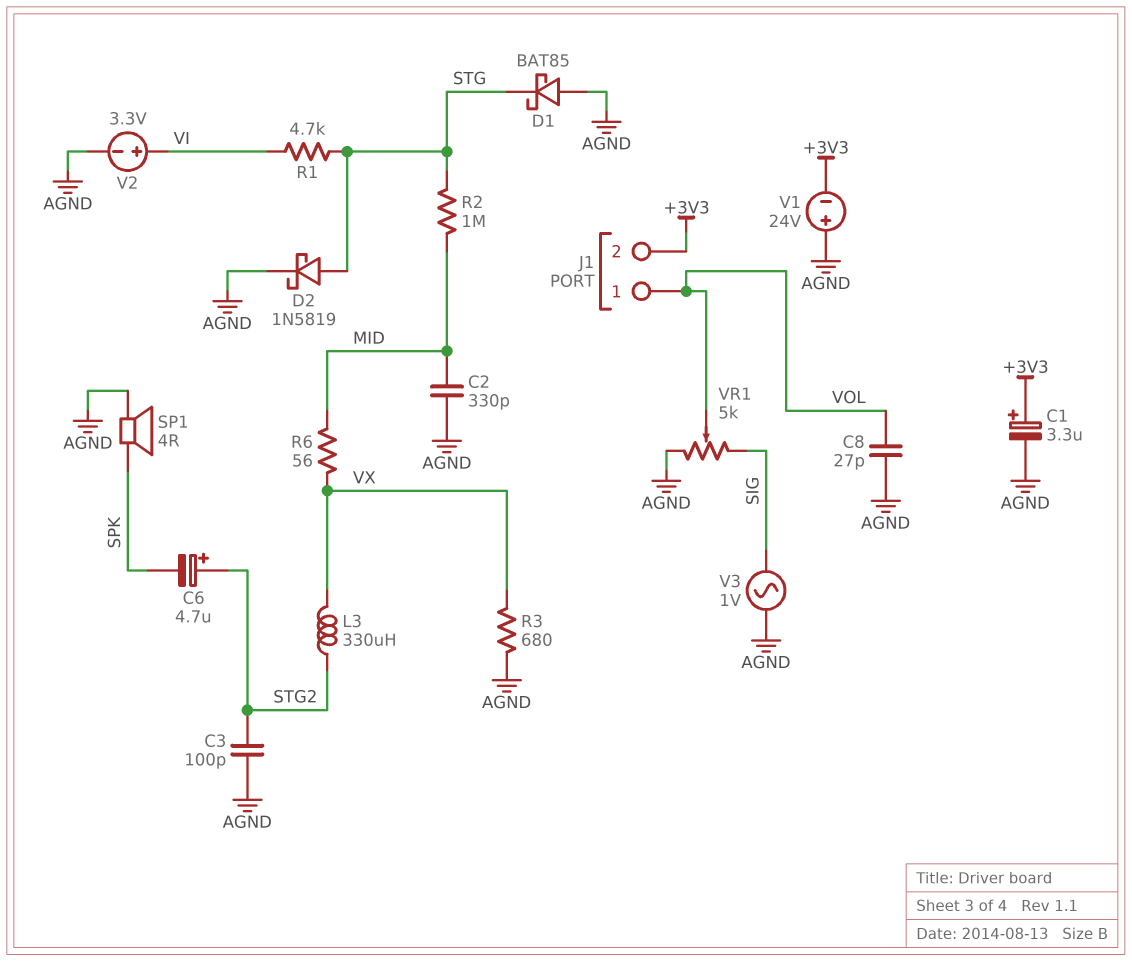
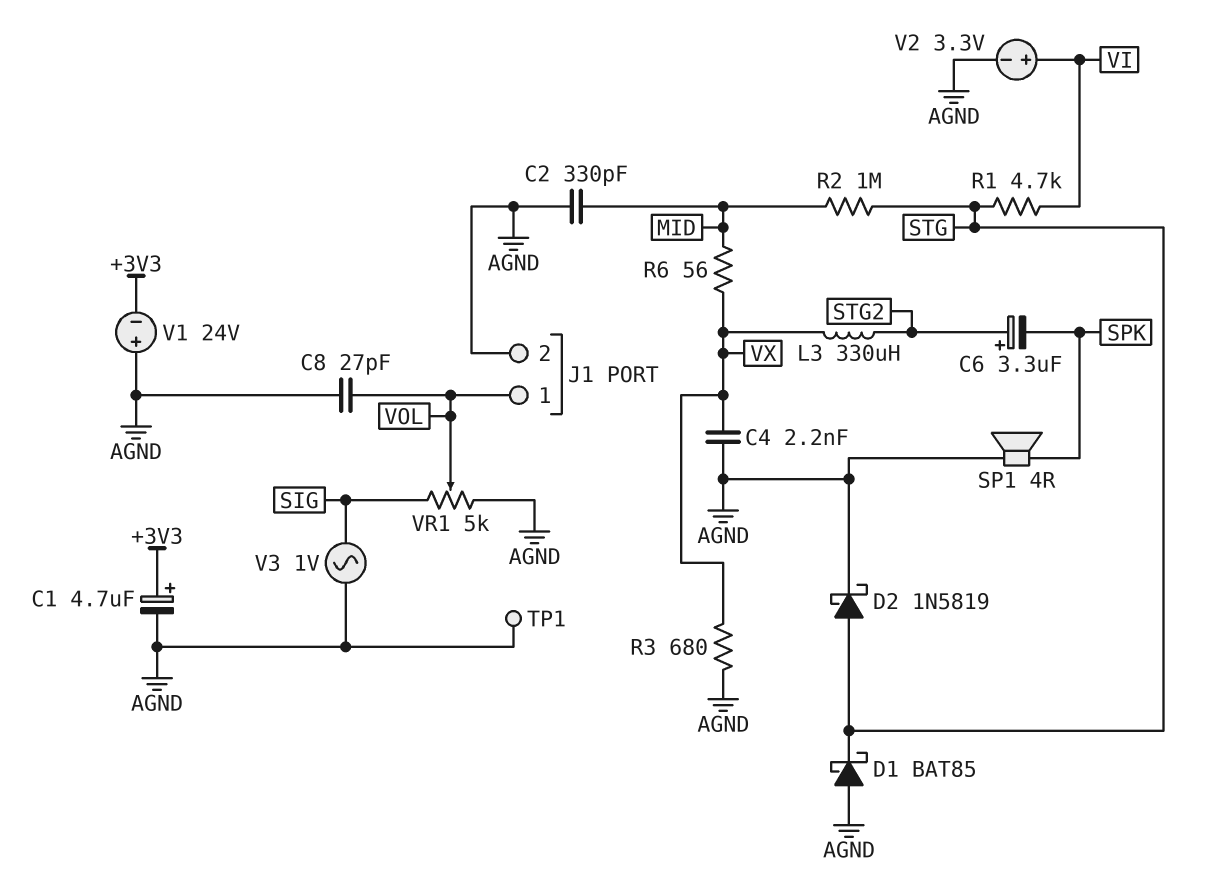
C1: 3.3uF (plus +3V3, minus AGND) -> 4.7uF (plus +3V3, minus AGND)
C3: 100pF (AGND, STG2) -> none
C4: none -> 2.2nF (AGND, VX)
C6: 4.7uF (plus STG2, minus SPK) -> 3.3uF (plus STG2, minus SPK)
J1 pin 2: +3V3 -> AGND
TP1: none -> test point (AGND)

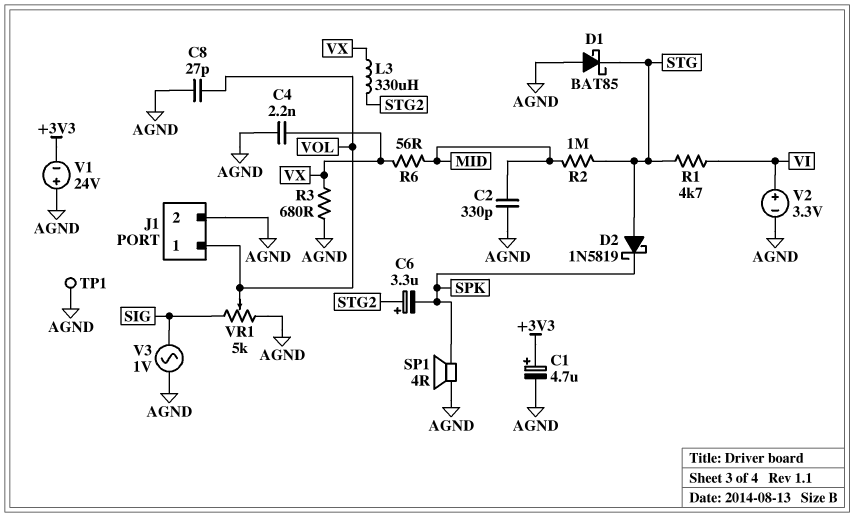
D2: schottky 1N5819 (A STG, K AGND) -> schottky 1N5819 (A STG, K SPK)

